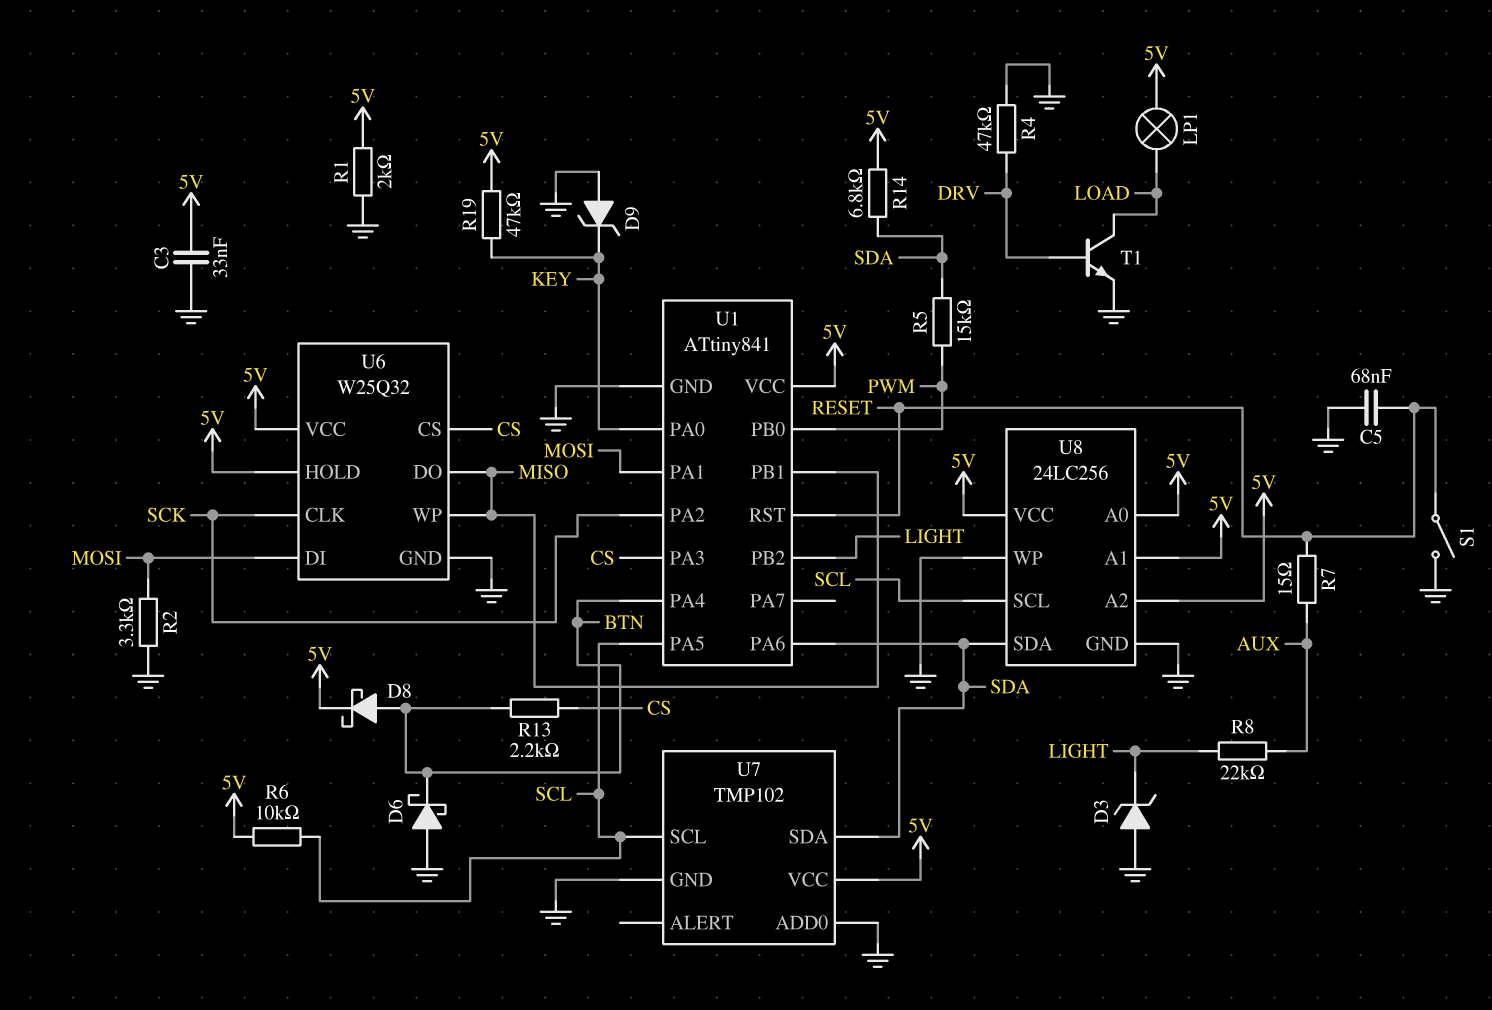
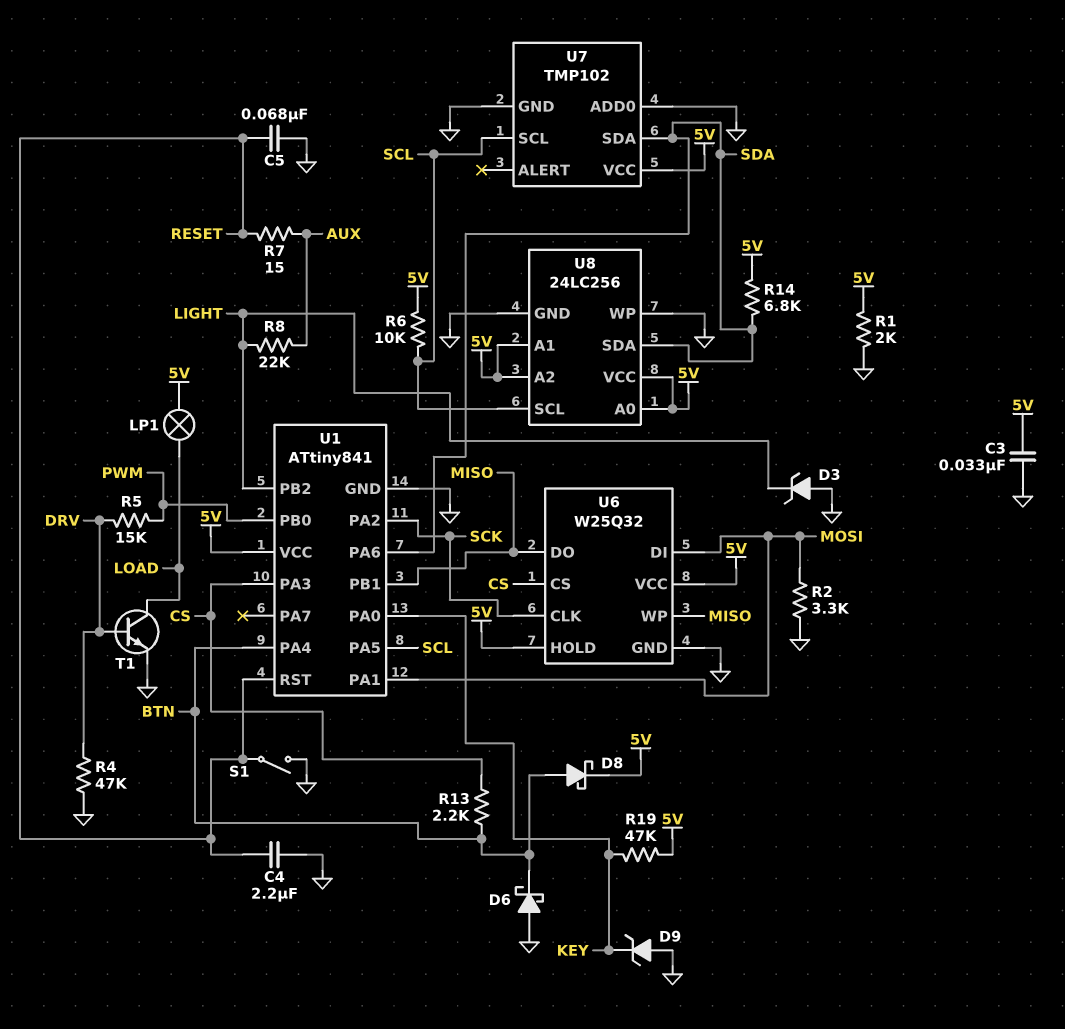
C4: none -> 2.2uF (GND, RESET)
R5: 15k (PWM, SDA) -> 15k (DRV, PWM)

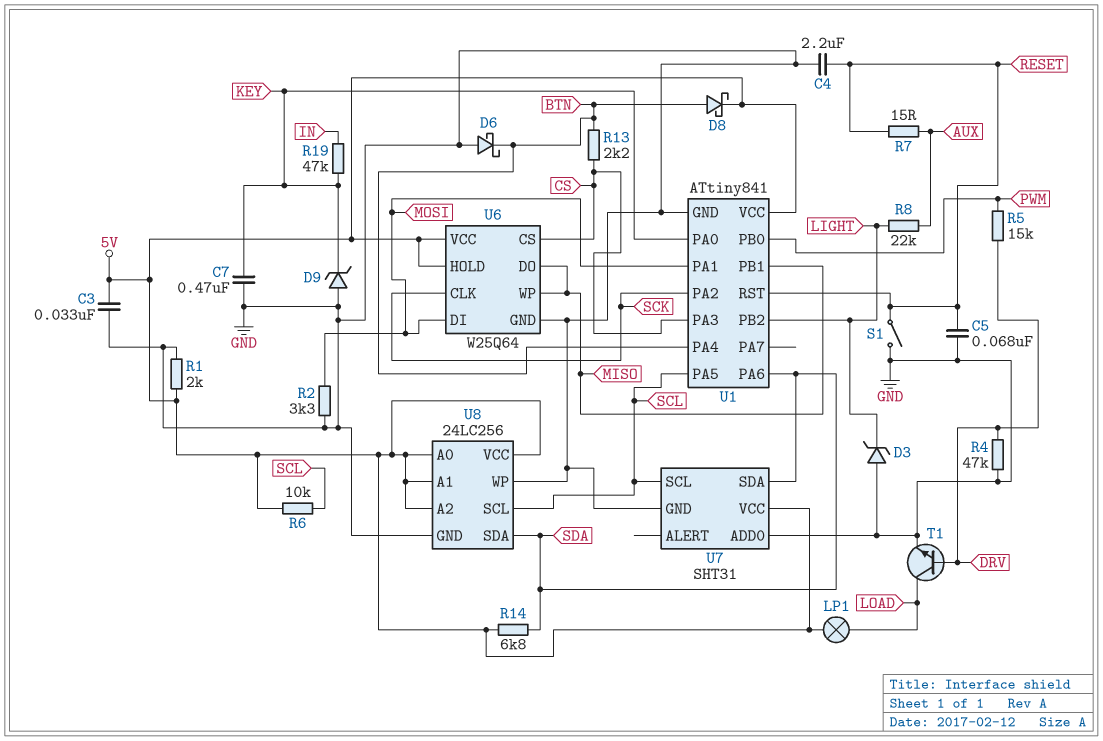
C7: none -> 470nF (GND, KEY)
R19: 47k (5V, KEY) -> 47k (IN, KEY)
U6: W25Q32 -> W25Q64
U7: TMP102 -> SHT31

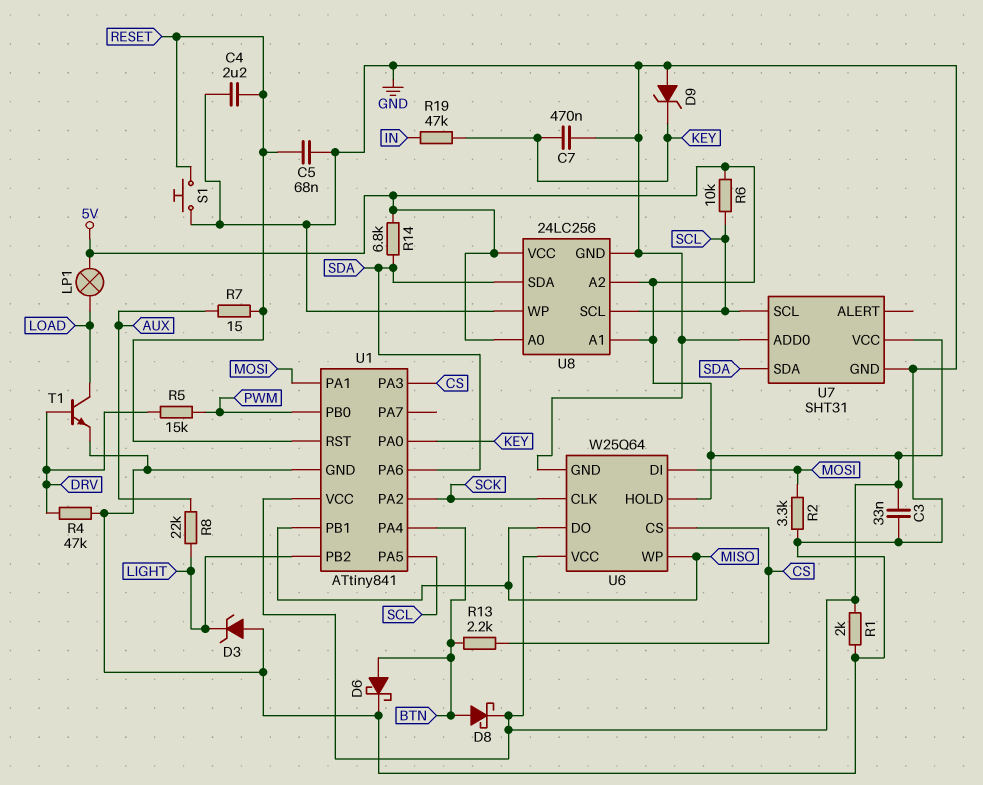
D6: schottky (A GND, K BTN) -> schottky (A BTN, K GND)
S1: switch (GND, RESET) -> button (GND, RESET)

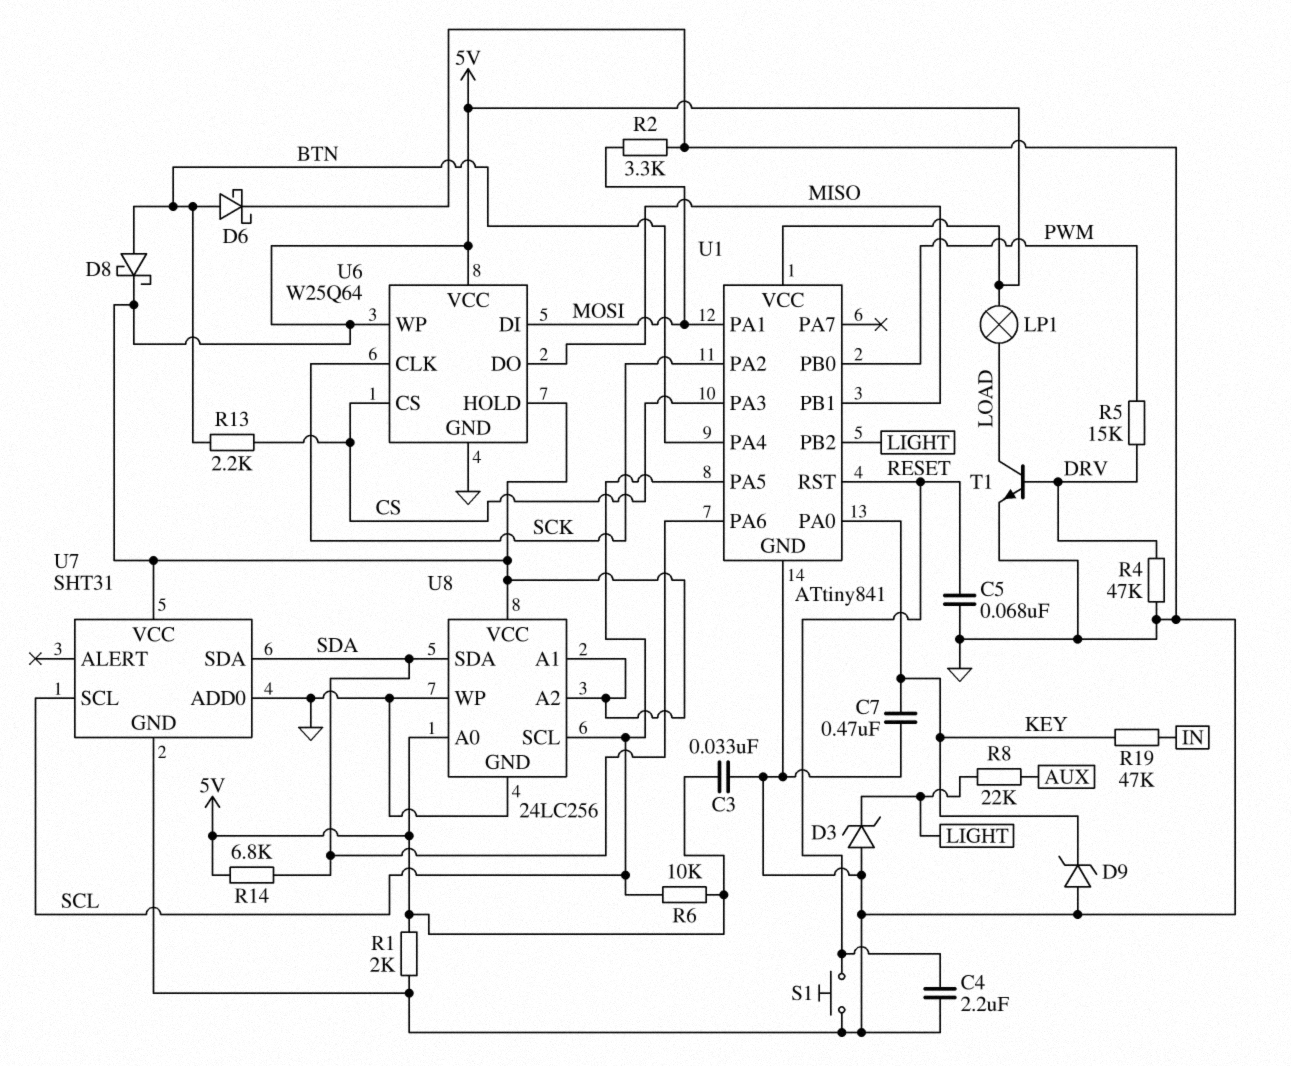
R7: 15 (AUX, RESET) -> none
U6 pin WP: MISO -> 5V

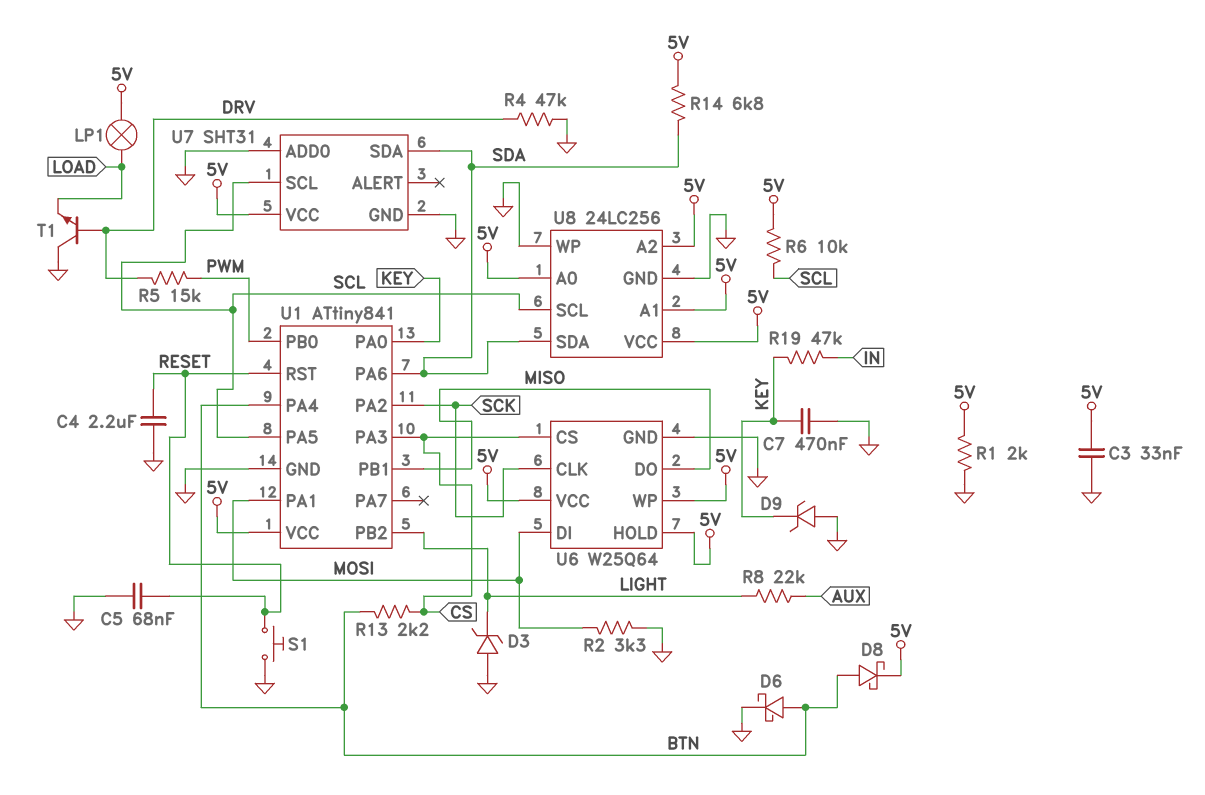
T1: NPN (B DRV, C LOAD, E GND) -> NPN (B DRV, C GND, E LOAD)

